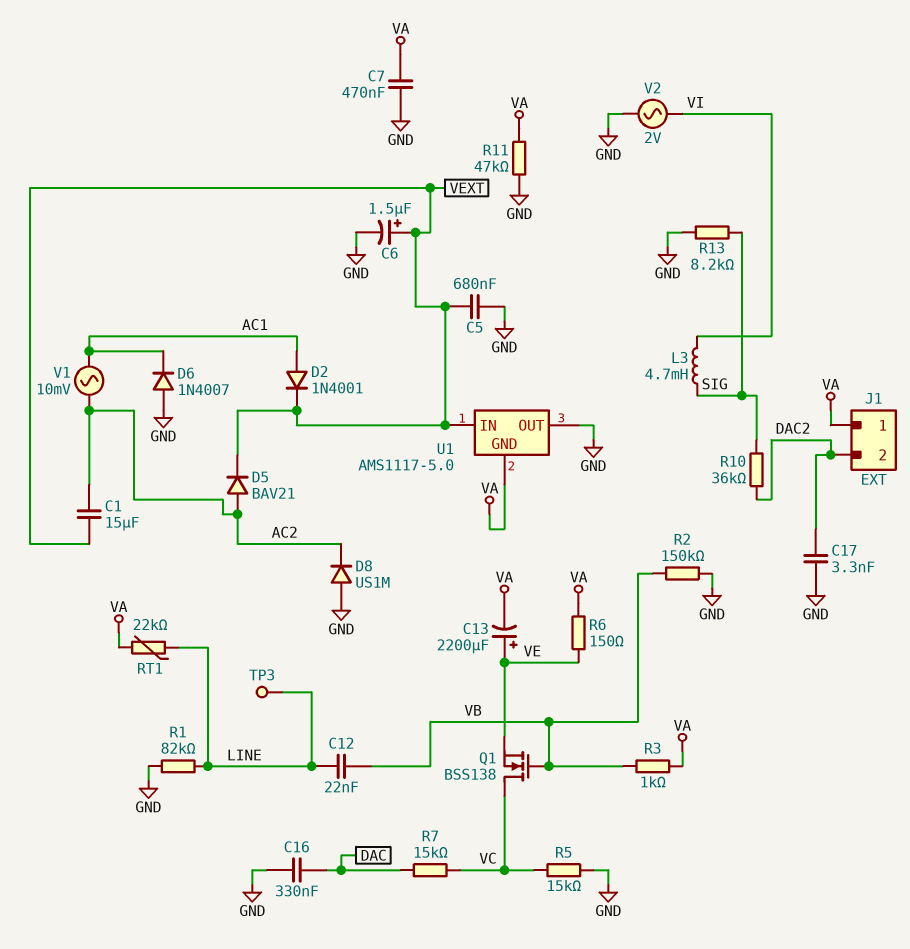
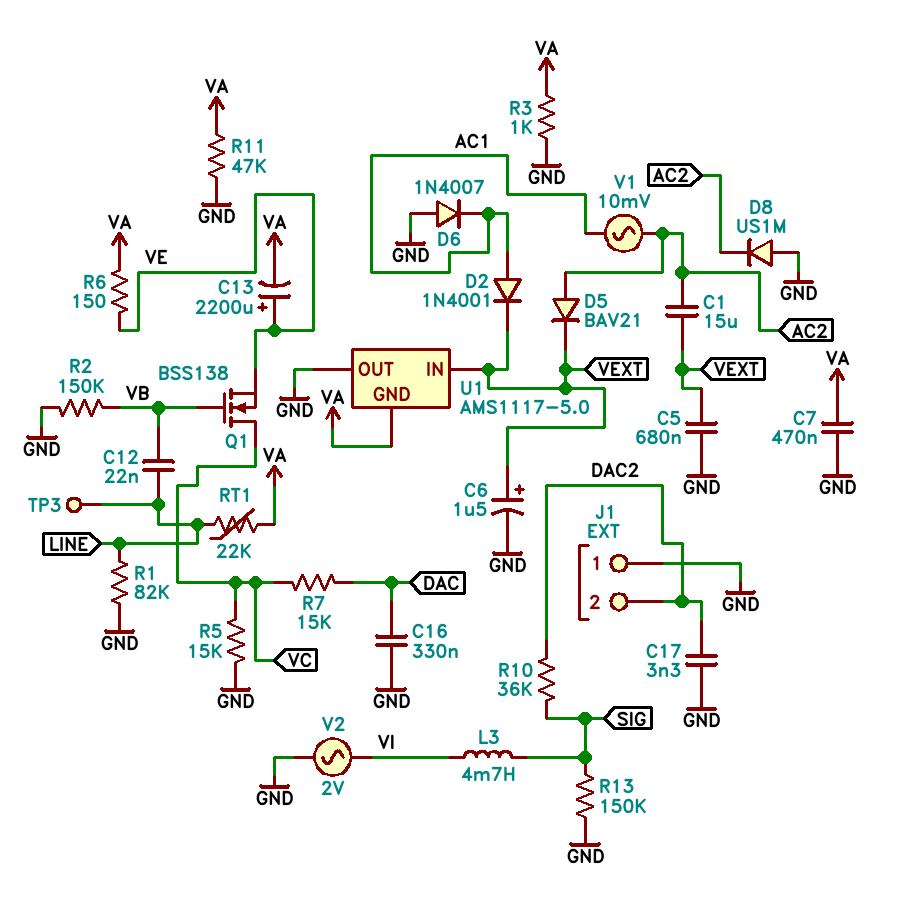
J1 pin 1: VA -> GND
R3: 1k (VA, VB) -> 1k (GND, VA)
R13: 8.2k (GND, SIG) -> 150k (GND, SIG)

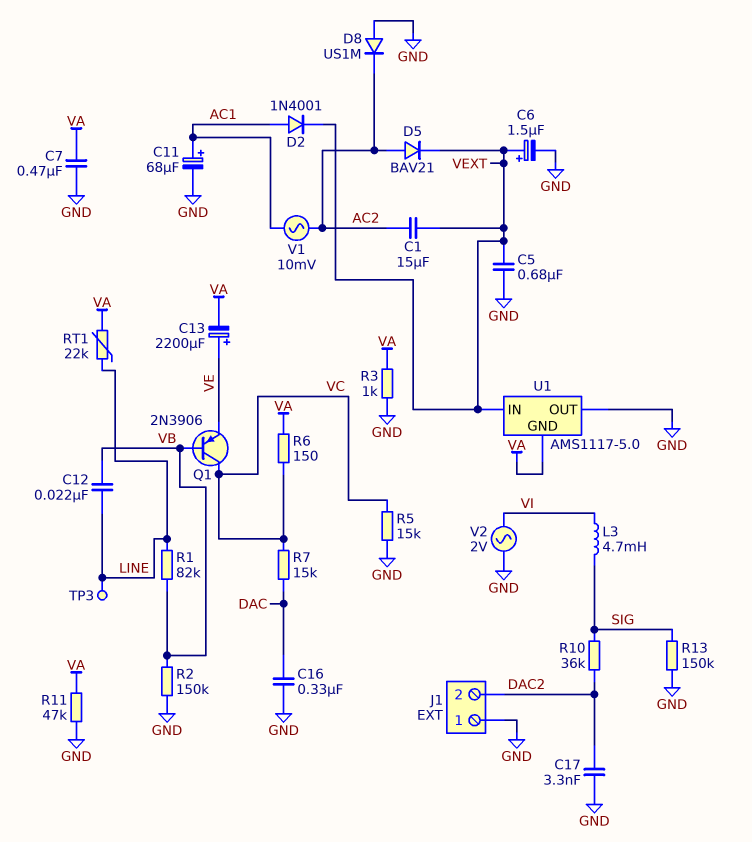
C11: none -> 68uF (plus AC1, minus GND)
D6: diode 1N4007 (A GND, K AC1) -> none
Q1: NMOS BSS138 (G VB, D VC, S VE) -> PNP 2N3906 (B VB, C VC, E VE)
R1: 82k (GND, LINE) -> 82k (LINE, VB)
R6: 150 (VA, VE) -> 150 (VA, VC)

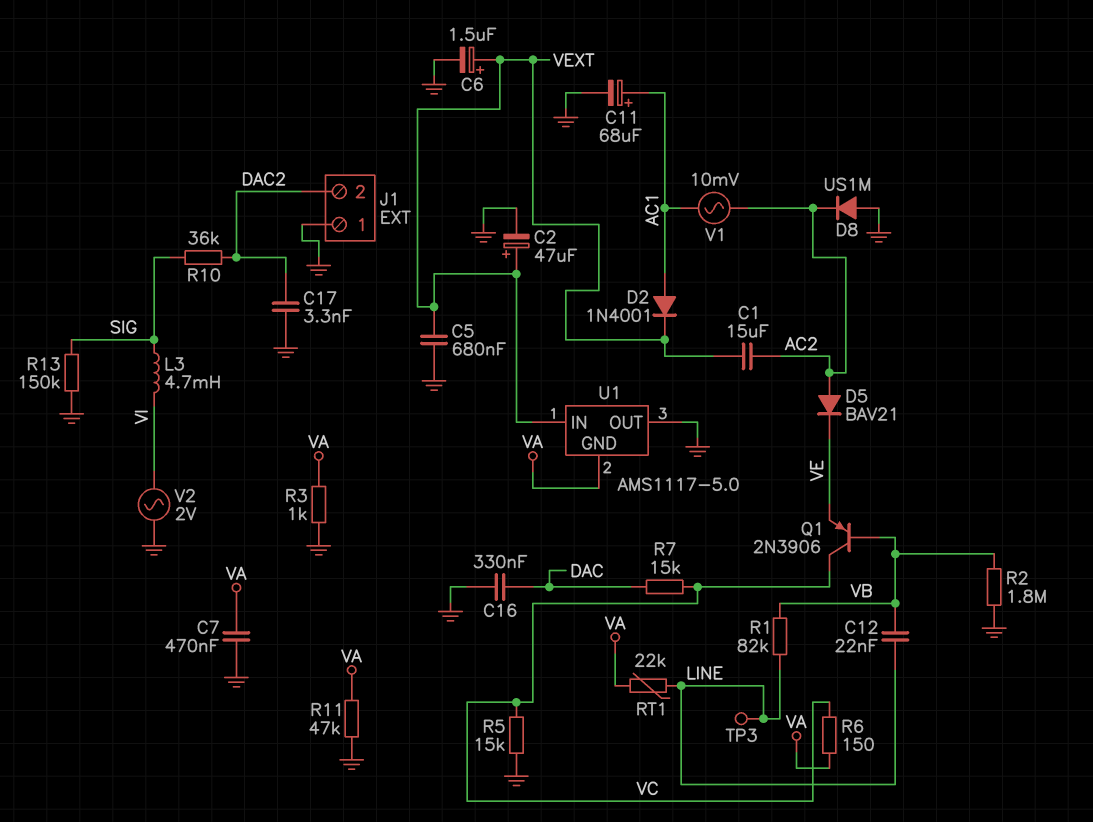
C2: none -> 47uF (plus VEXT, minus GND)
C13: 2200uF (plus VE, minus VA) -> none
D5: diode BAV21 (A AC2, K VEXT) -> diode BAV21 (A AC2, K VE)
R2: 150k (GND, VB) -> 1.8M (GND, VB)

